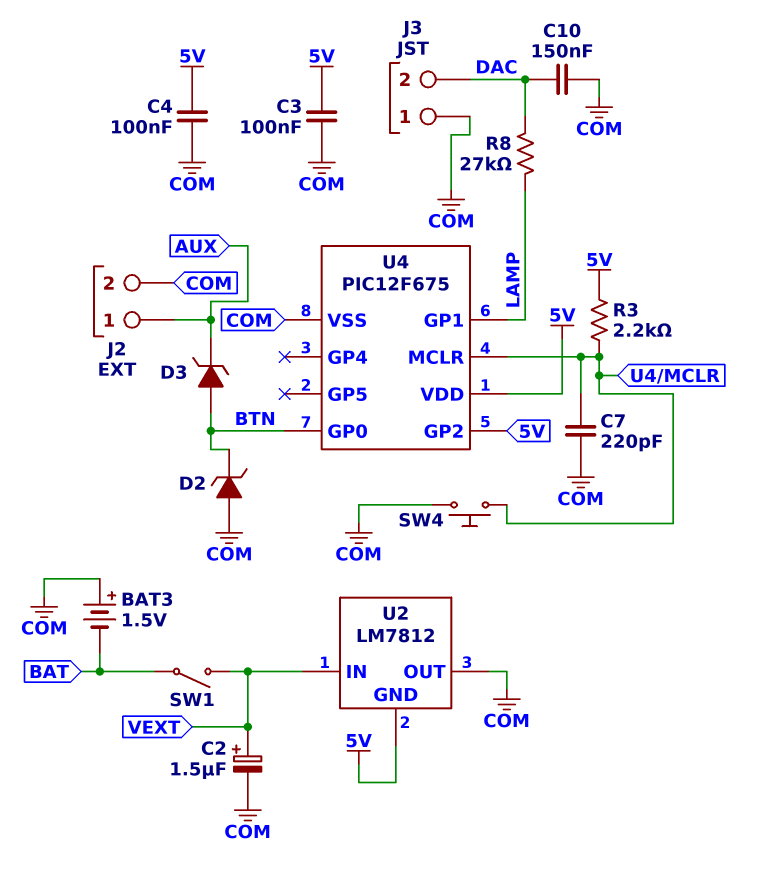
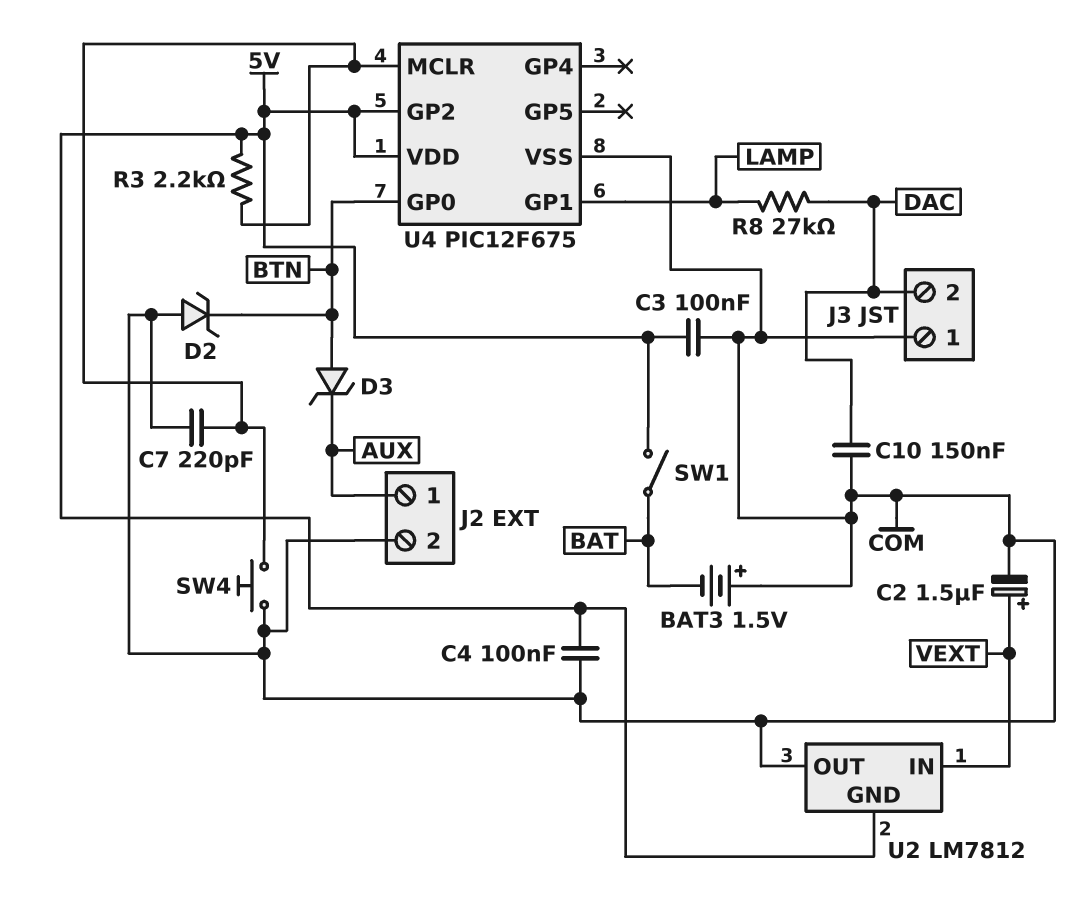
SW1: switch (BAT, VEXT) -> switch (5V, BAT)

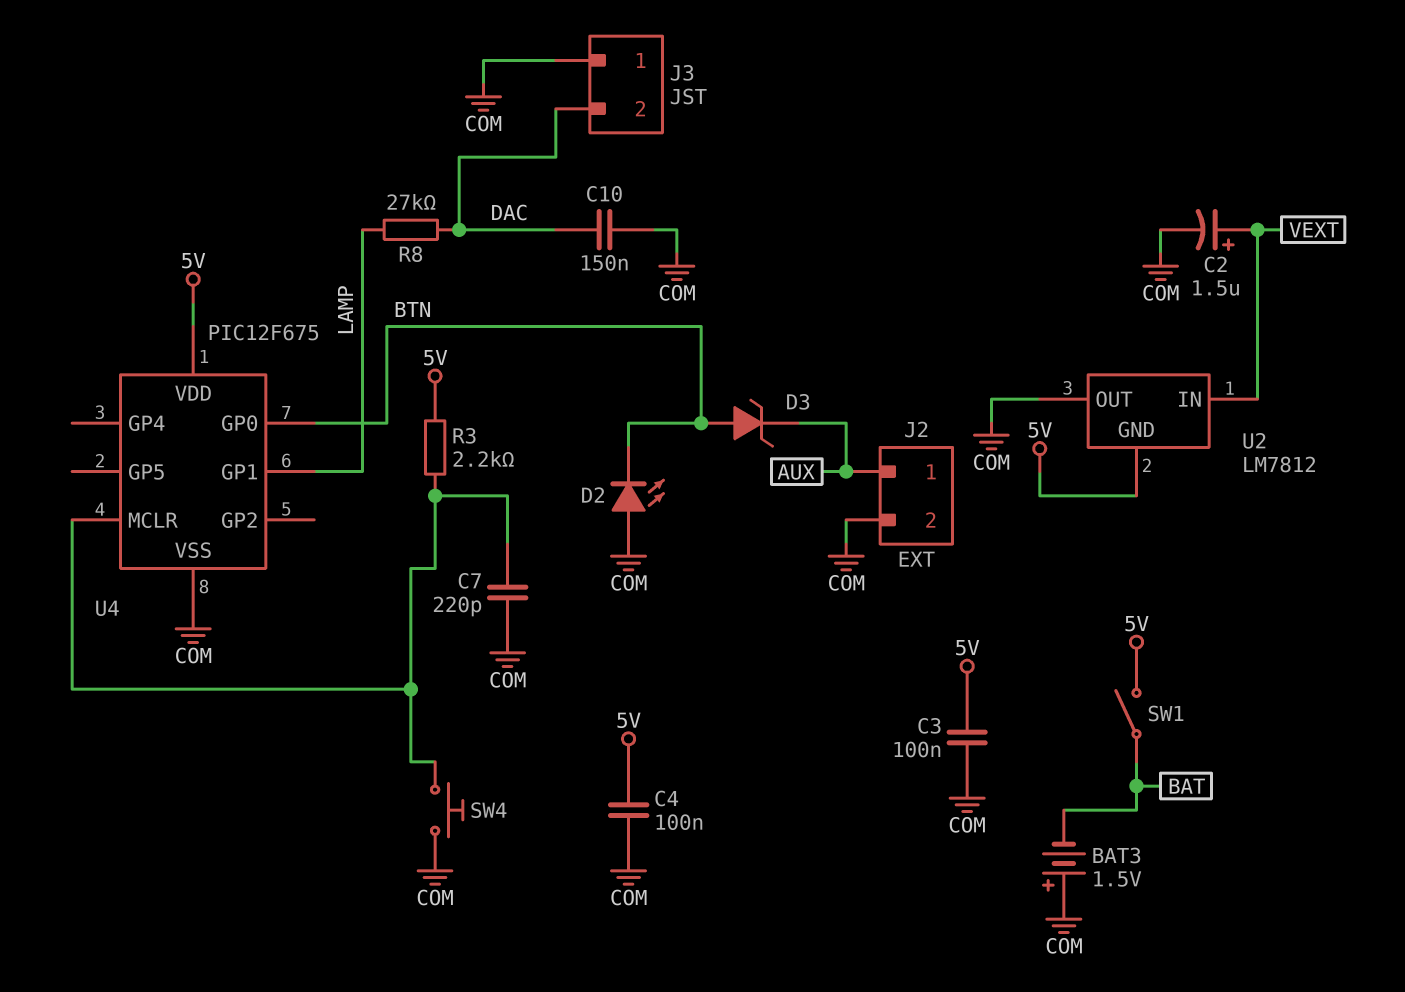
D2: zener (A COM, K BTN) -> LED (A COM, K BTN)
U4 pin GP2: 5V -> none

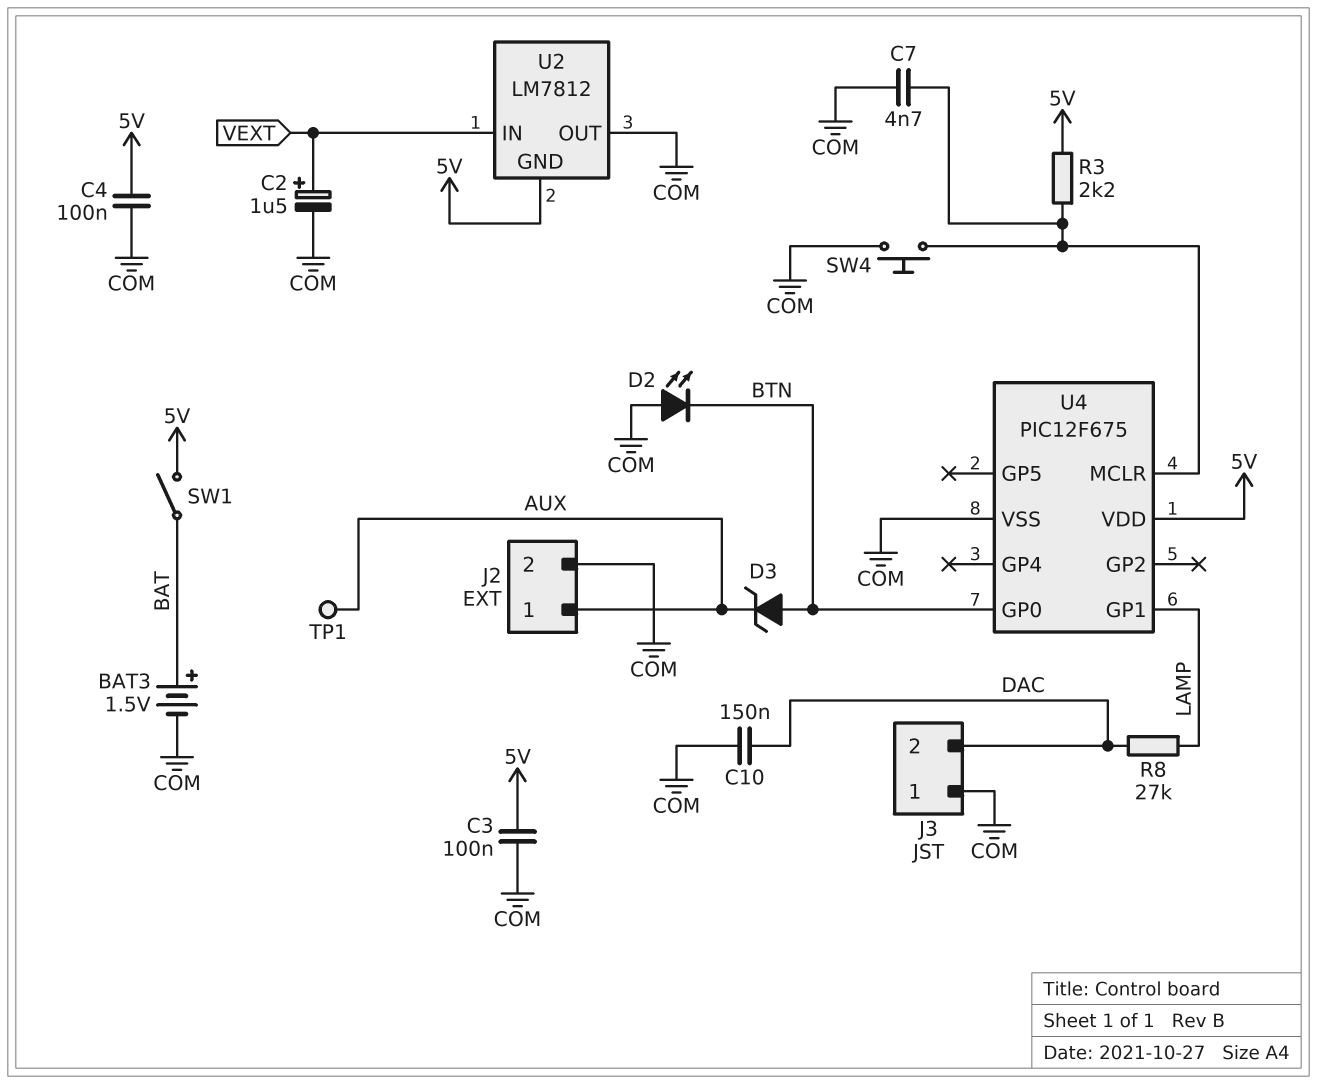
BAT3: 1.5V (plus COM, minus BAT) -> 1.5V (plus BAT, minus COM)
C7: 220pF (COM, U4/MCLR) -> 4.7nF (COM, U4/MCLR)
TP1: none -> test point (AUX)

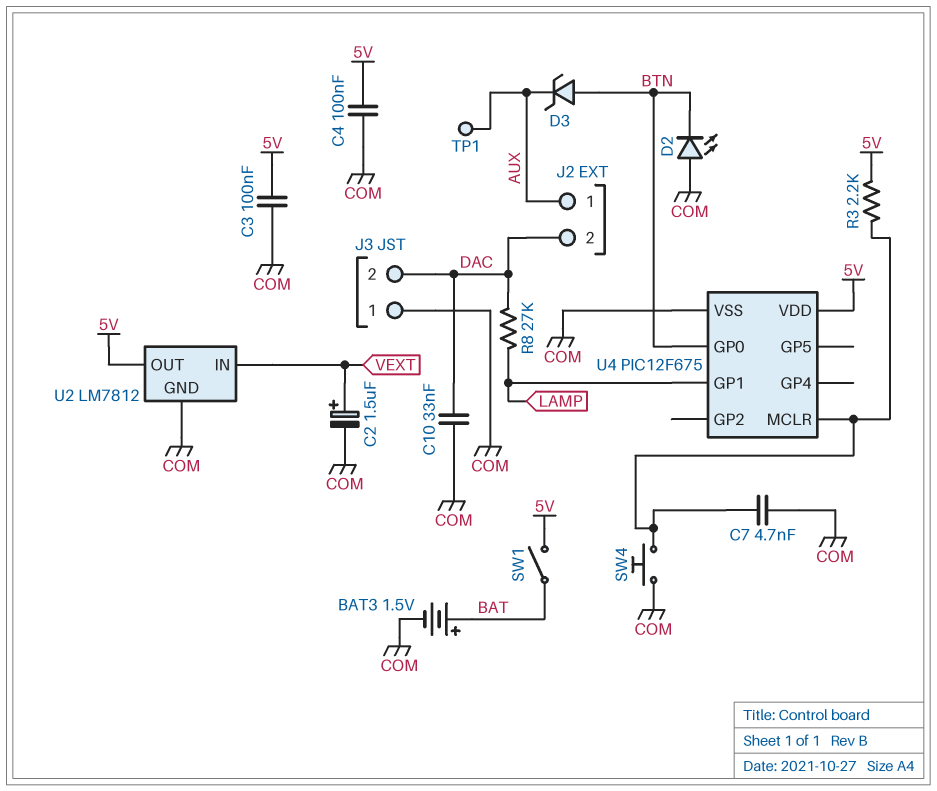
C10: 150nF (COM, DAC) -> 33nF (COM, DAC)
J2 pin 2: COM -> DAC
U2 pin GND: 5V -> COM
U2 pin OUT: COM -> 5V

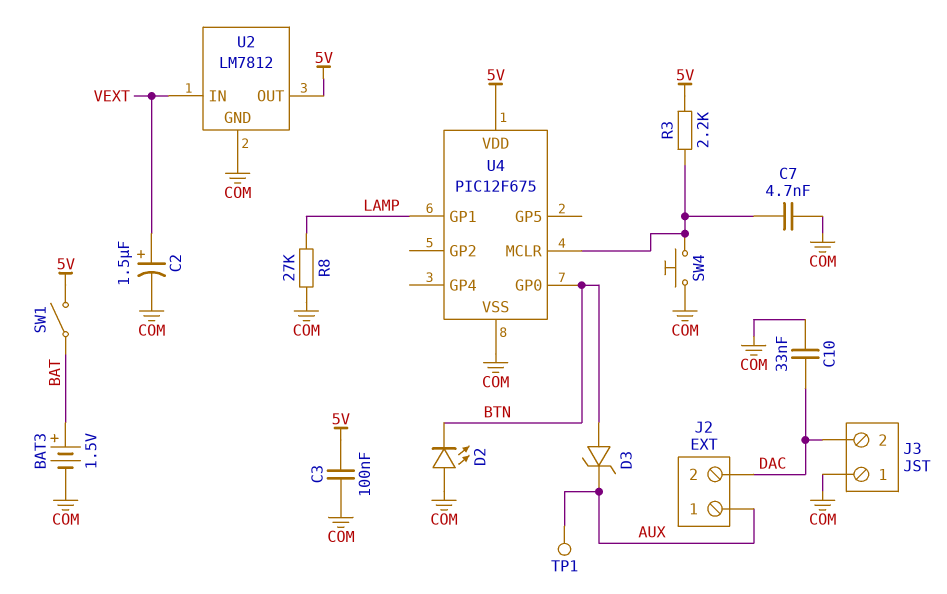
C4: 100nF (5V, COM) -> none
R8: 27k (DAC, LAMP) -> 27k (COM, LAMP)

